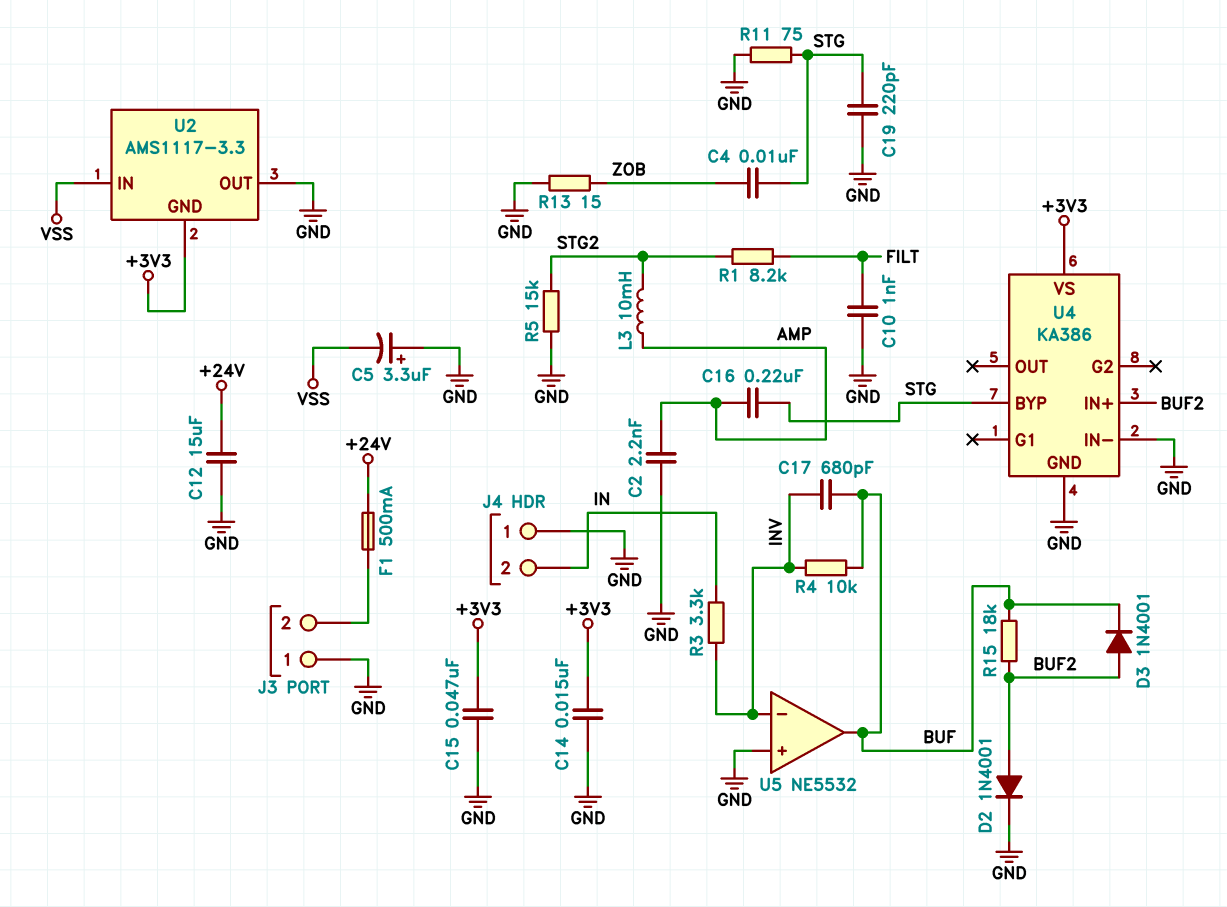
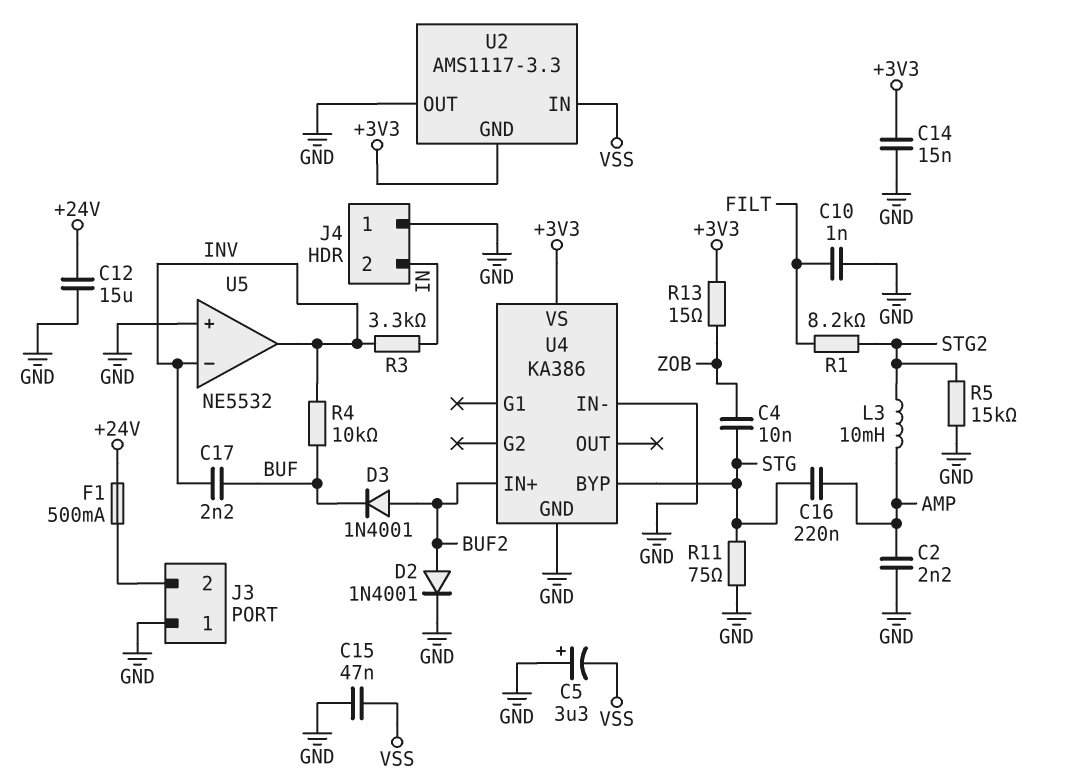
C15: 47nF (+3V3, GND) -> 47nF (GND, VSS)
C17: 680pF (BUF, INV) -> 2.2nF (BUF, INV)
C19: 220pF (GND, STG) -> none
R13: 15 (GND, ZOB) -> 15 (+3V3, ZOB)
R15: 18k (BUF, BUF2) -> none
U5 pin out: BUF -> INV

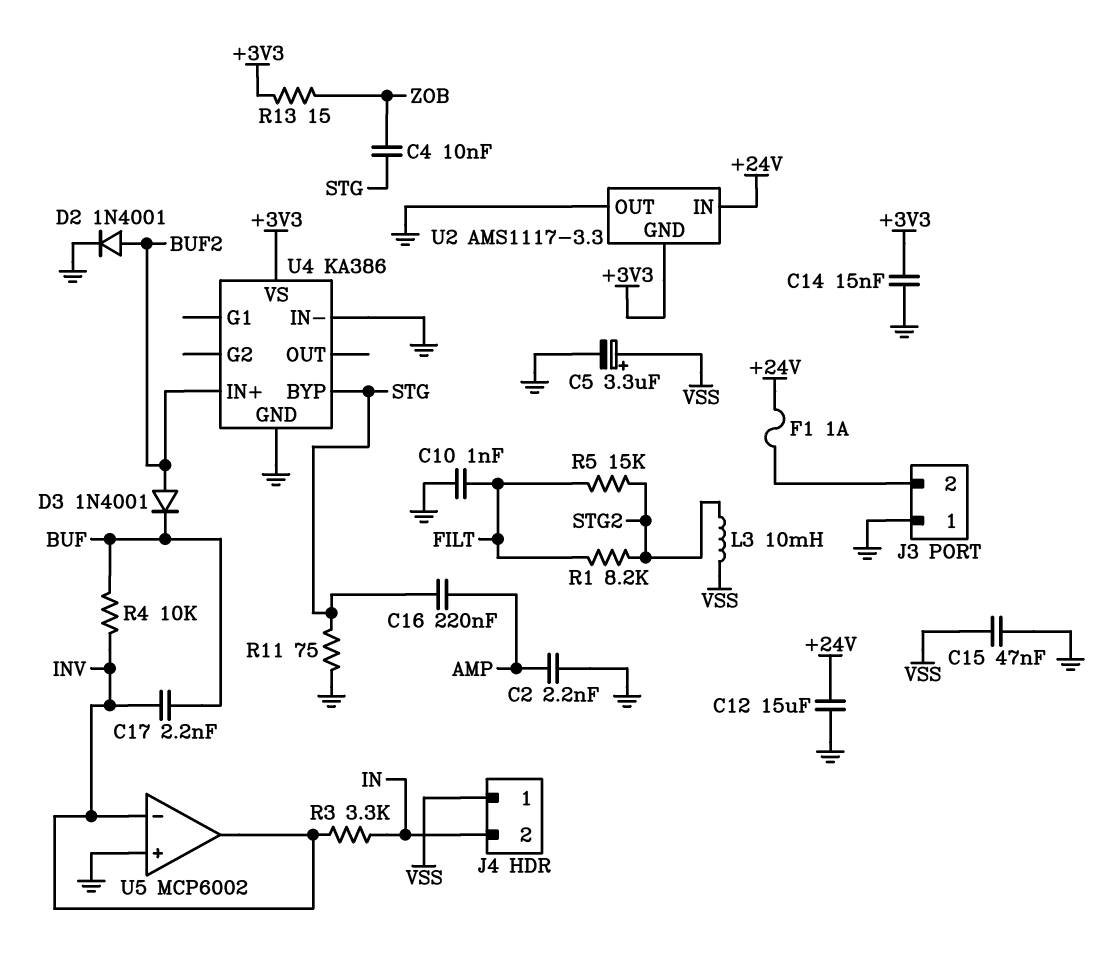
C5: 3.3uF (plus GND, minus VSS) -> 3.3uF (plus VSS, minus GND)
F1: 500mA (+24V, J3/2) -> 1A (+24V, J3/2)
J4 pin 1: GND -> VSS
L3: 10mH (AMP, STG2) -> 10mH (STG2, VSS)
R5: 15k (GND, STG2) -> 15k (FILT, STG2)
U2 pin IN: VSS -> +24V
U5: NE5532 -> MCP6002

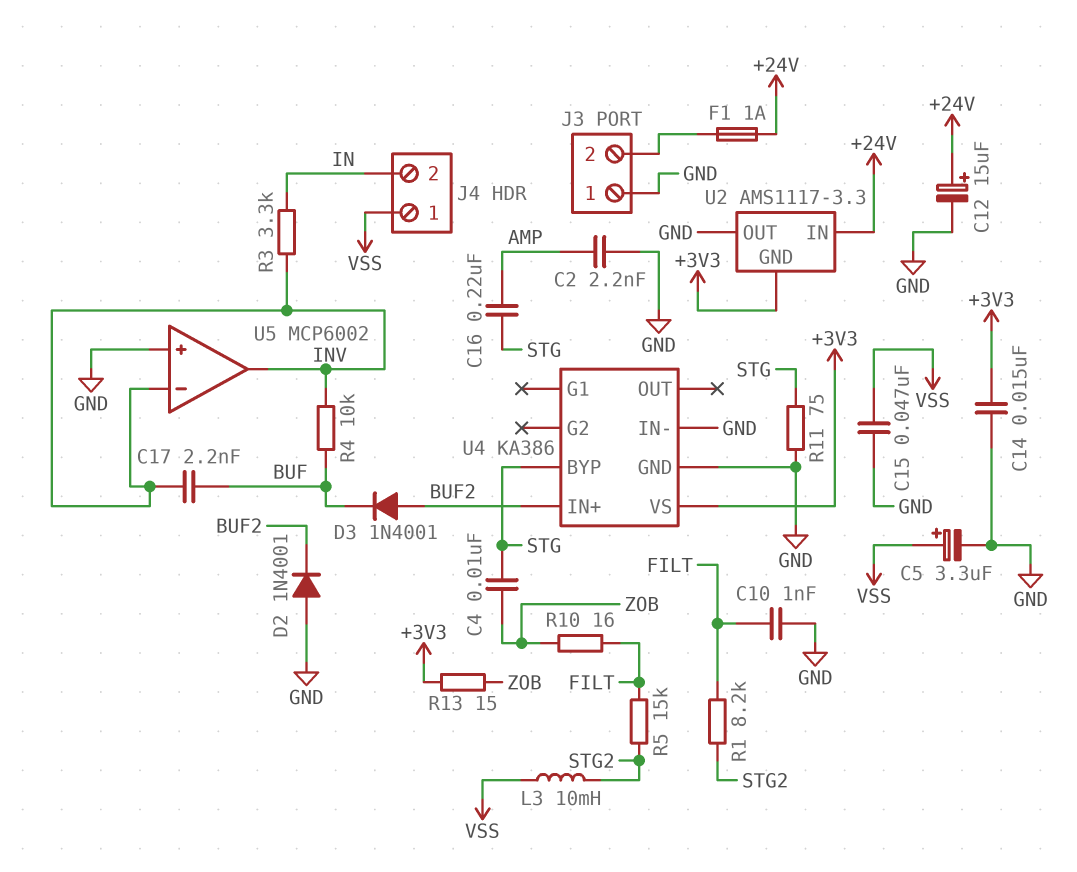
C12: 15uF (+24V, GND) -> 15uF (plus +24V, minus GND)
D2: diode 1N4001 (A BUF2, K GND) -> diode 1N4001 (A GND, K BUF2)
R10: none -> 16 (FILT, ZOB)

